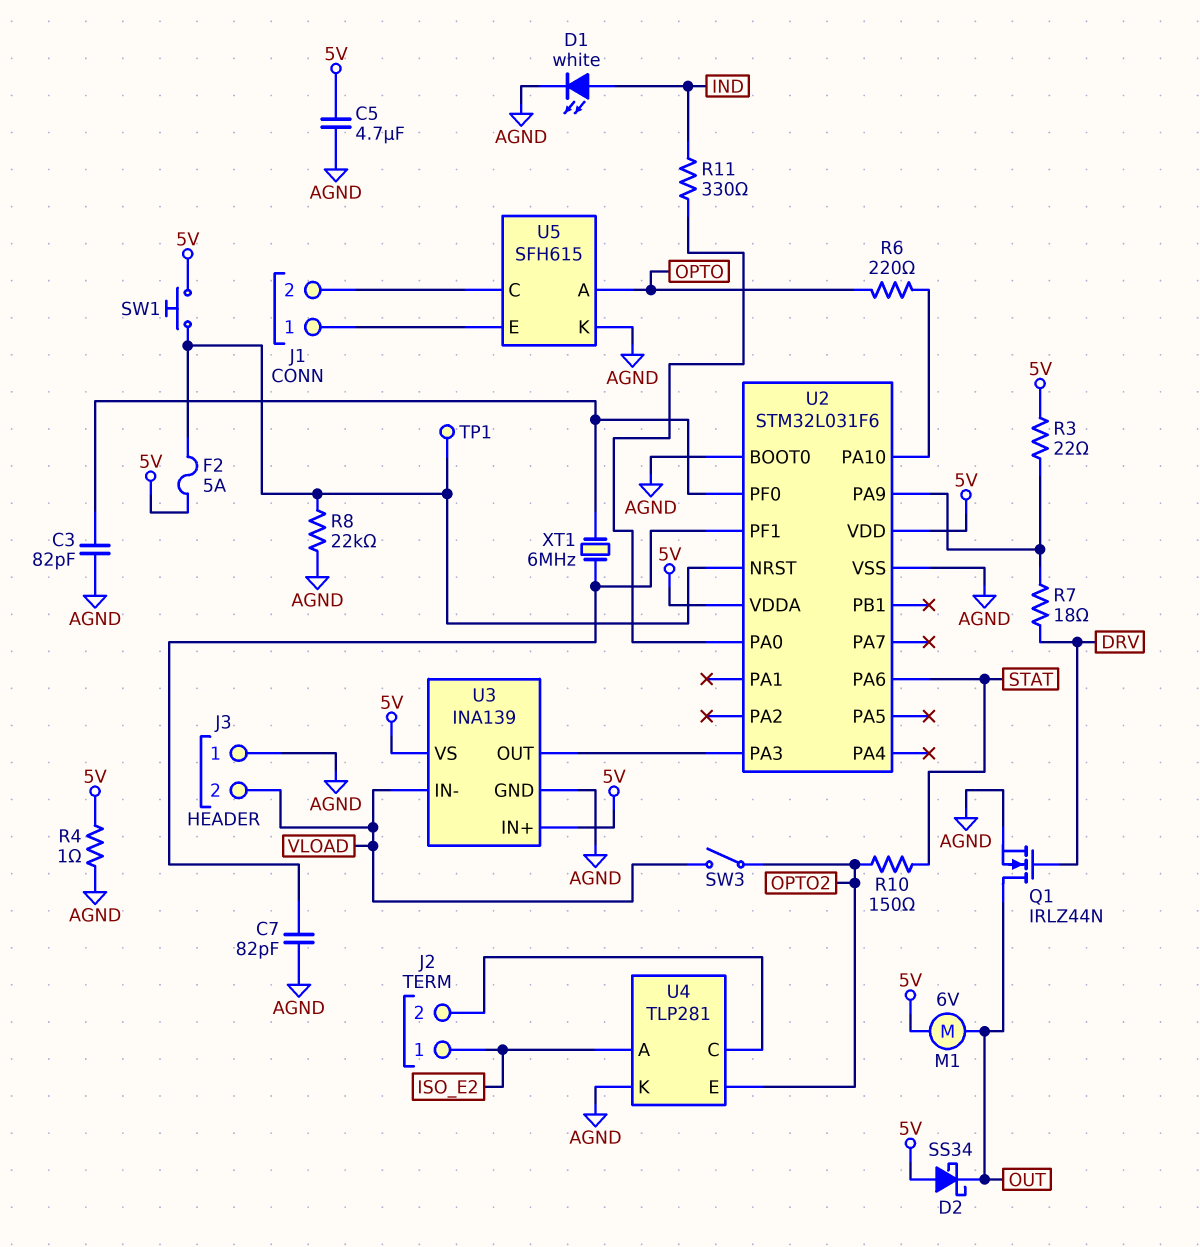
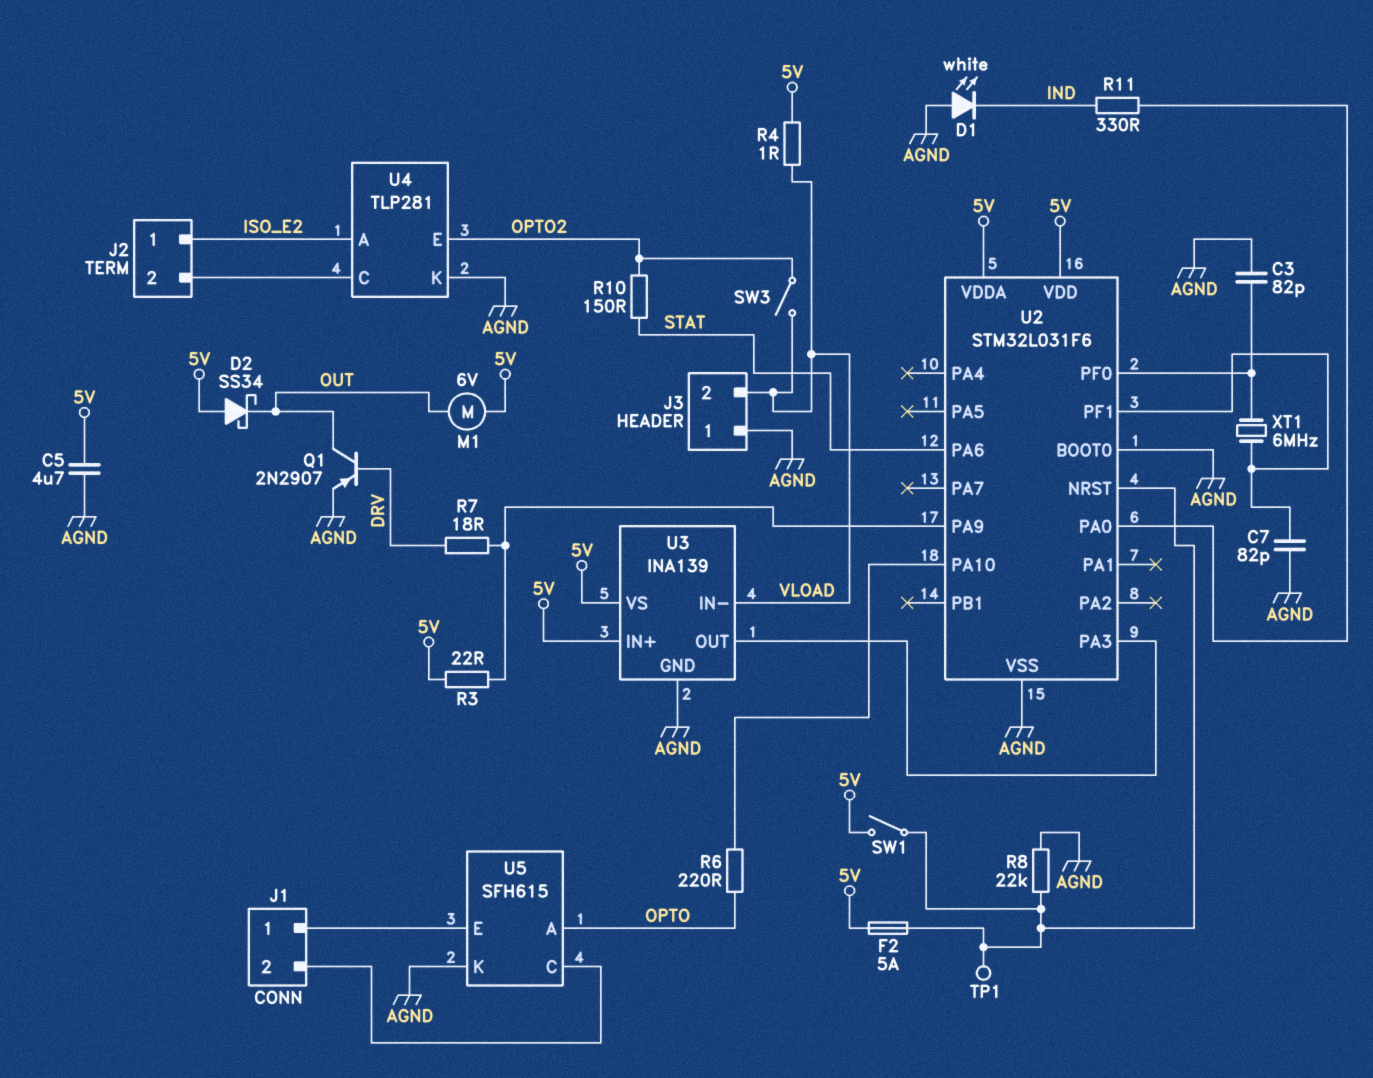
D1: LED white (A IND, K AGND) -> LED white (A AGND, K IND)
Q1: NMOS IRLZ44N (G DRV, D OUT, S AGND) -> PNP 2N2907 (B DRV, C OUT, E AGND)
R4: 1 (5V, AGND) -> 1 (5V, VLOAD)
SW1: button (5V, U2/NRST) -> switch (5V, U2/NRST)

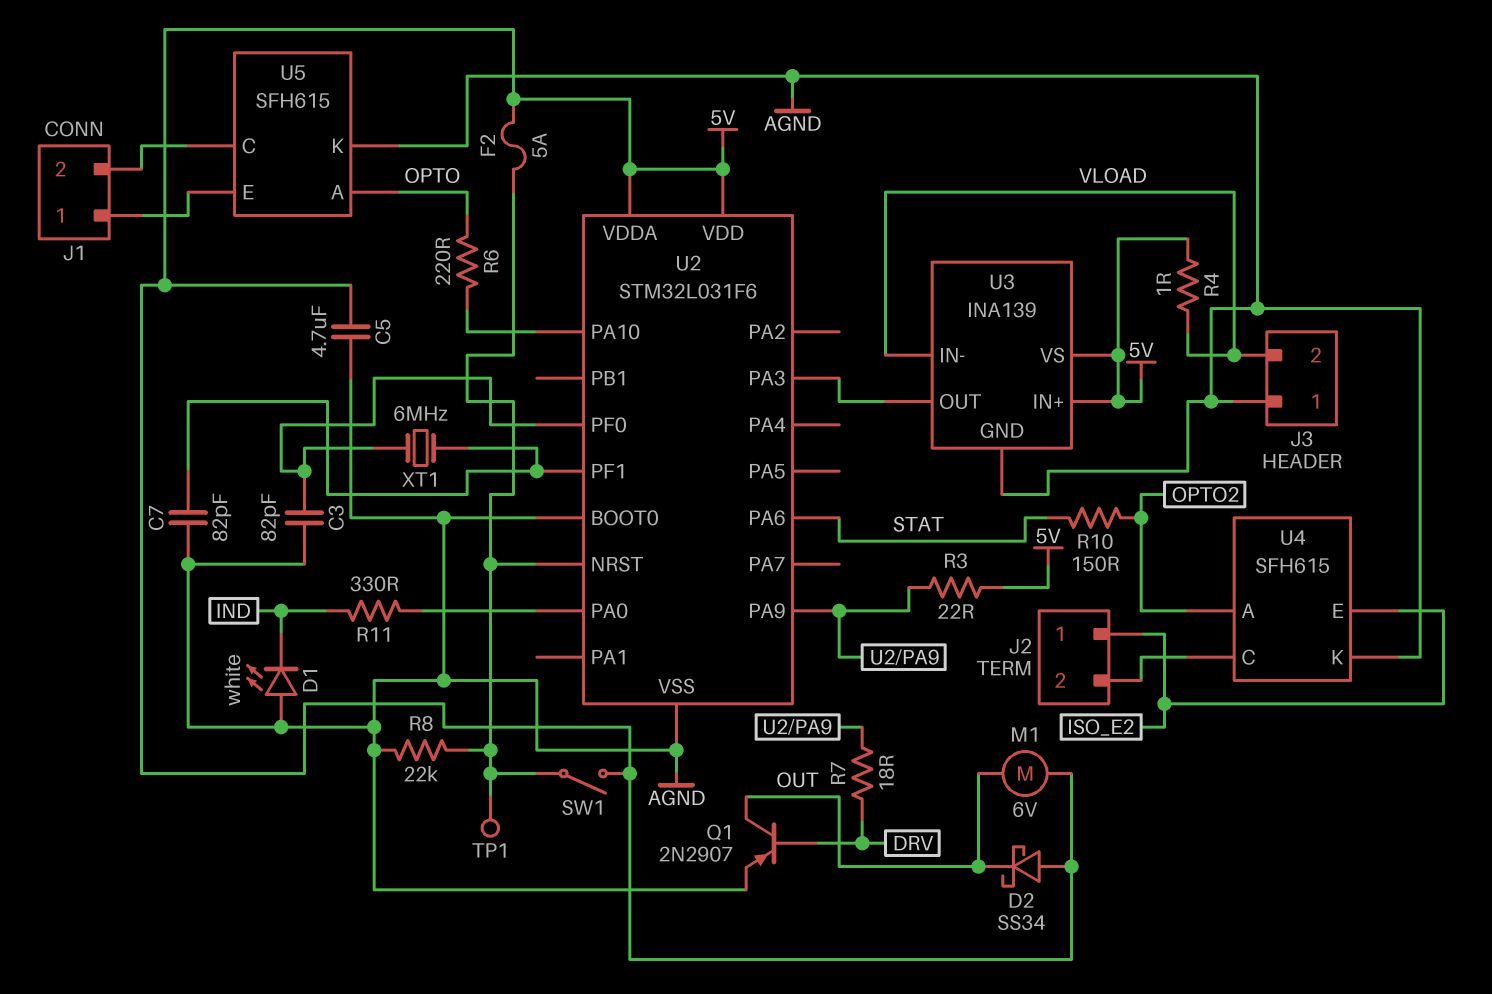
SW3: switch (OPTO2, VLOAD) -> none
U4: TLP281 -> SFH615
U4 pin A: ISO_E2 -> OPTO2
U4 pin E: OPTO2 -> ISO_E2

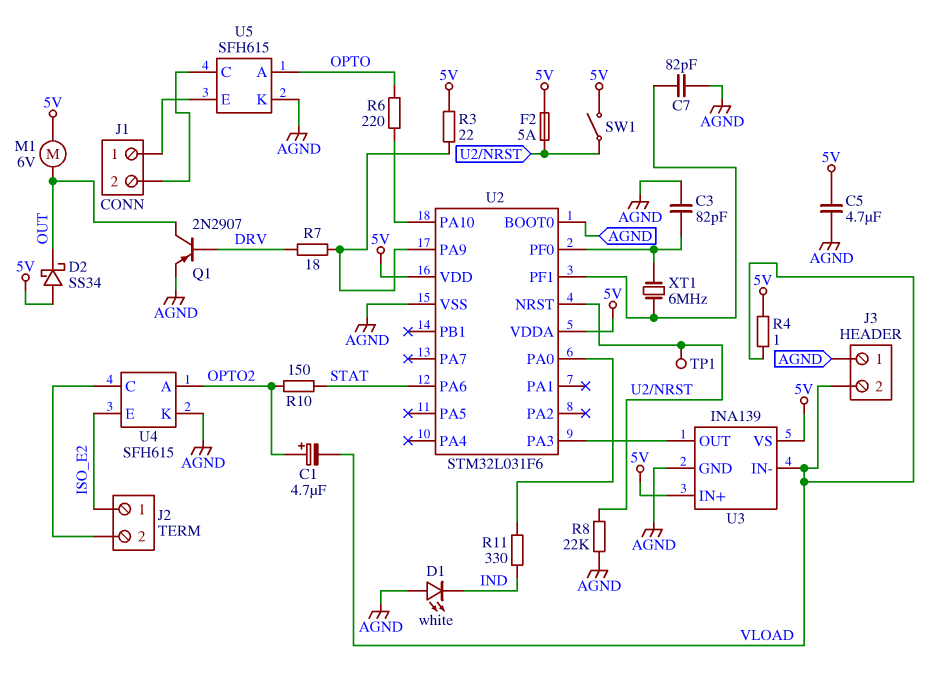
C1: none -> 4.7uF (plus OPTO2, minus VLOAD)

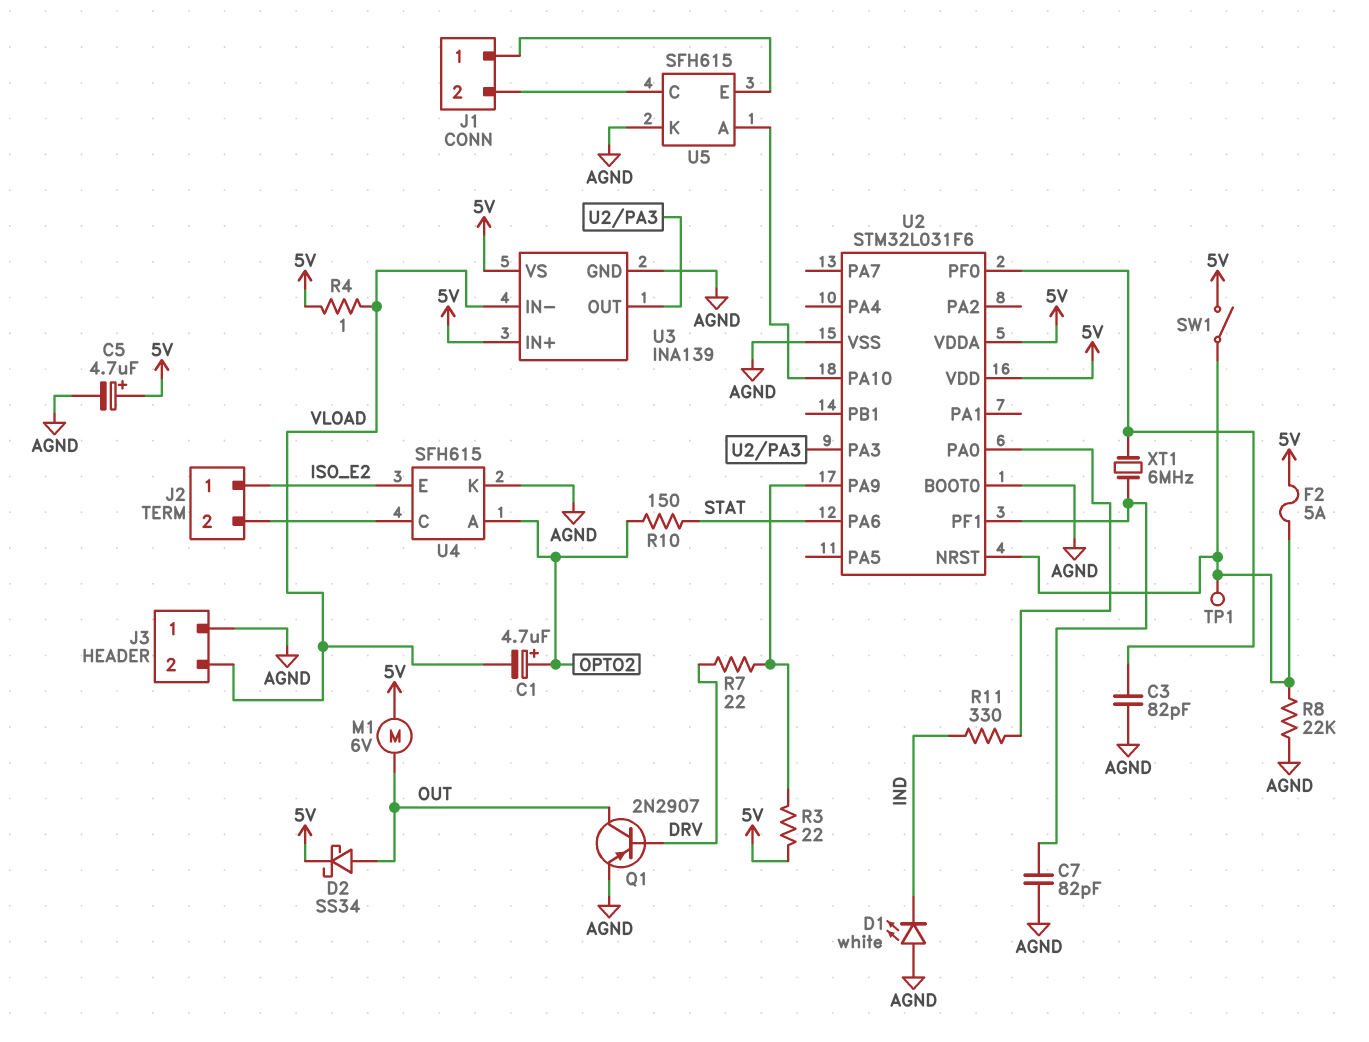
C5: 4.7uF (5V, AGND) -> 4.7uF (plus 5V, minus AGND)
D2: schottky SS34 (A 5V, K OUT) -> schottky SS34 (A OUT, K 5V)
R6: 220 (OPTO, U2/PA10) -> none
R7: 18 (DRV, U2/PA9) -> 22 (DRV, U2/PA9)
U5 pin A: OPTO -> U2/PA10

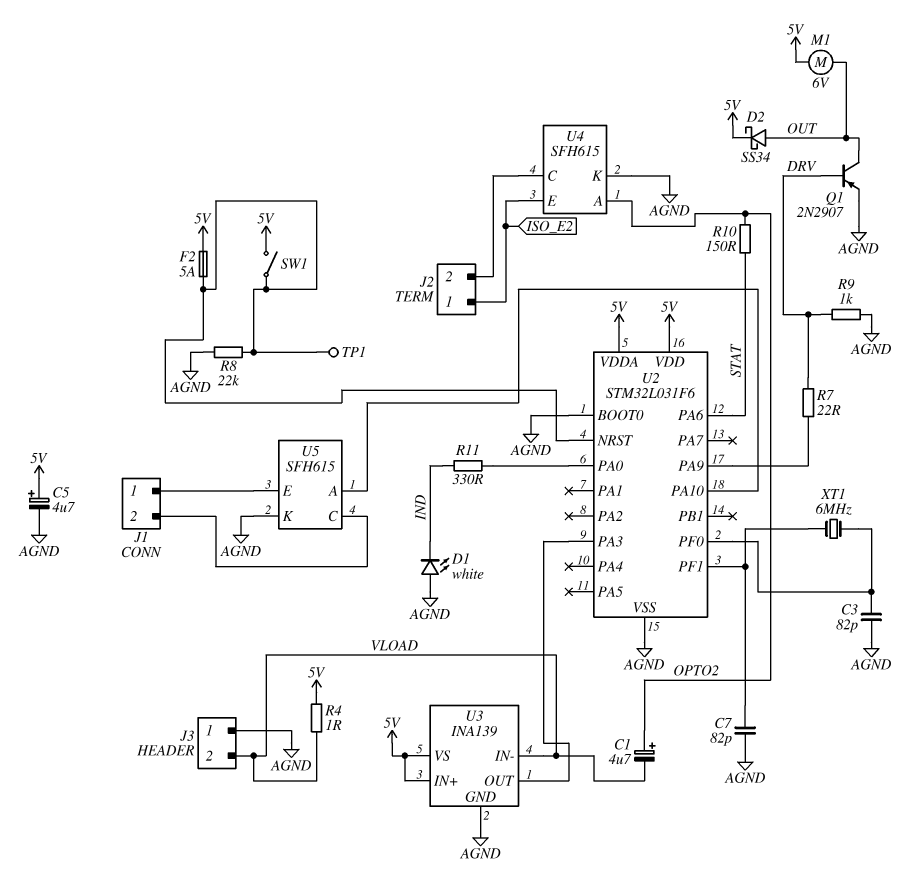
R3: 22 (5V, U2/PA9) -> none
R9: none -> 1k (AGND, DRV)

